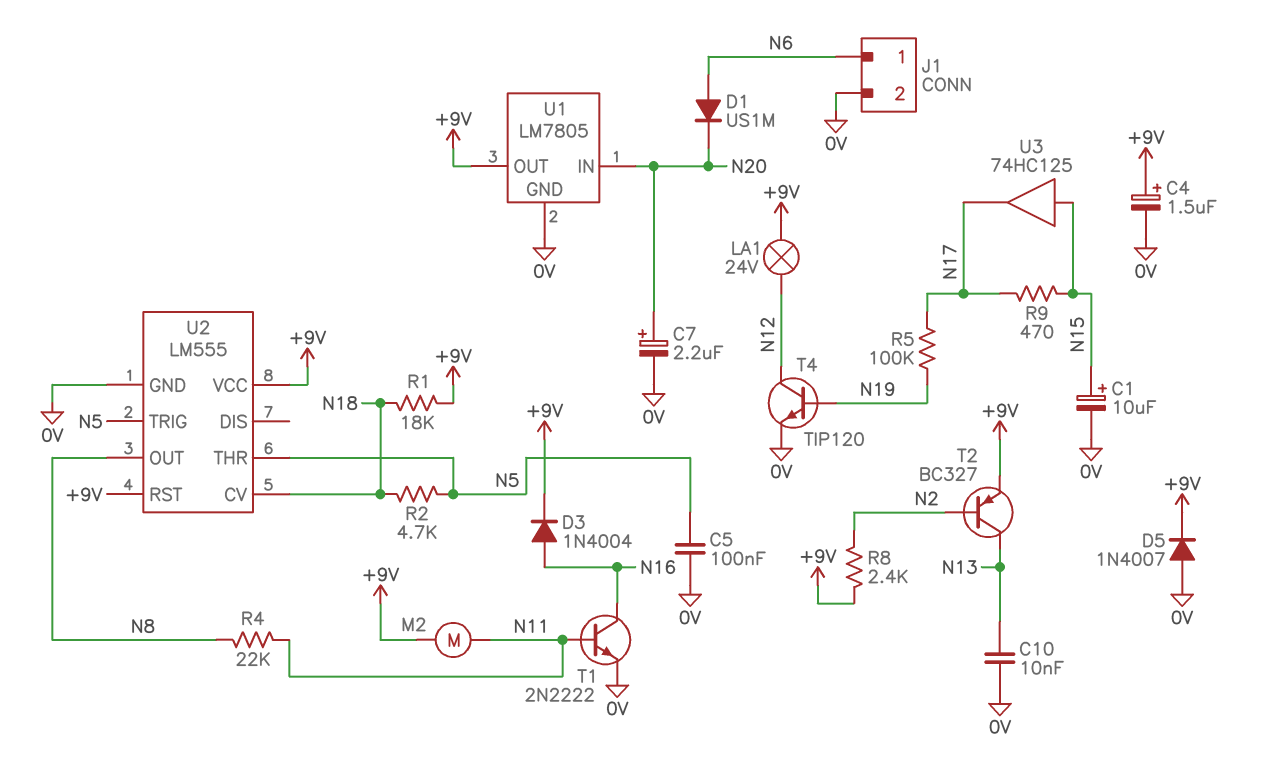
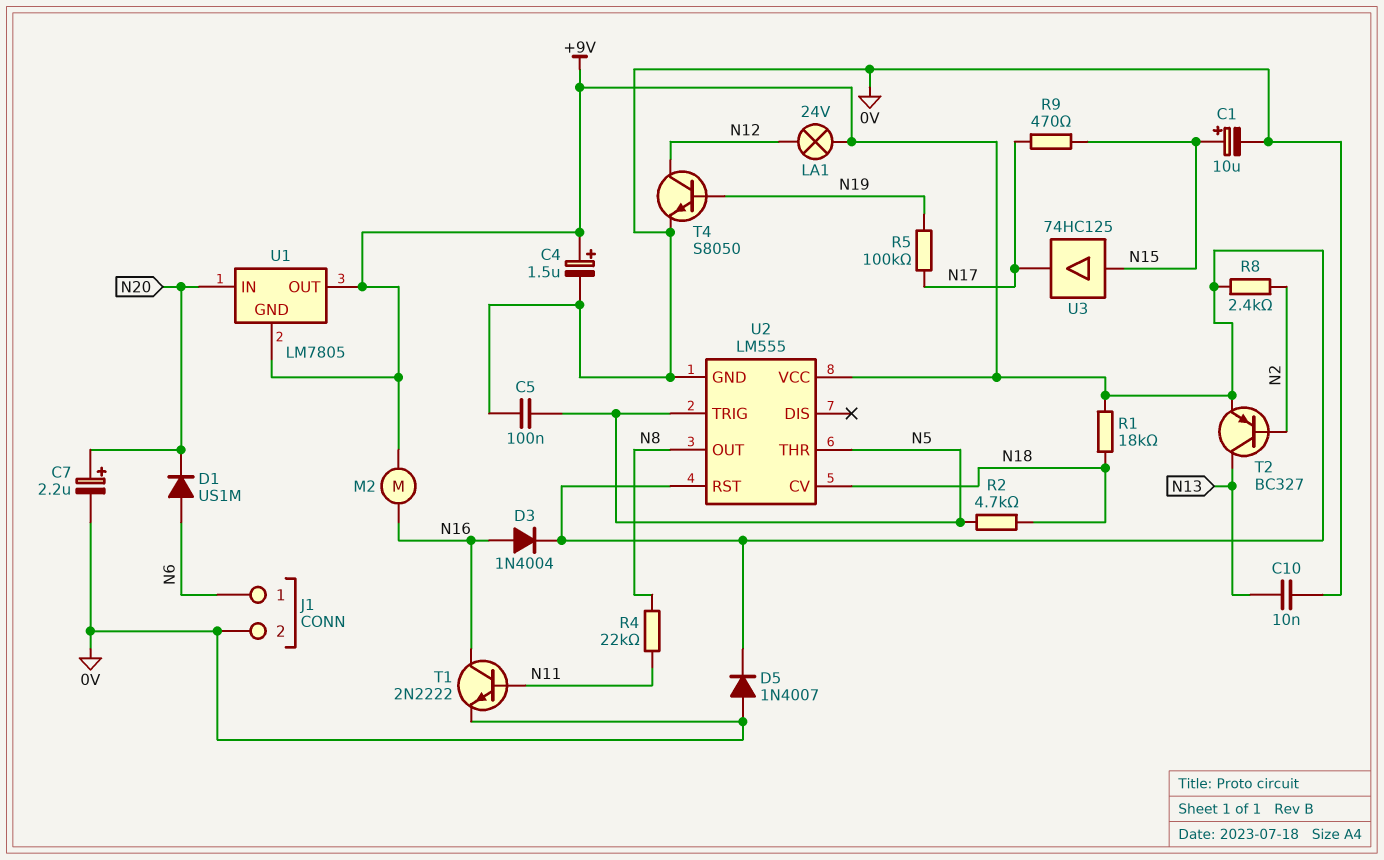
M2: motor (+9V, N11) -> motor (+9V, N16)
T4: NPN TIP120 (B N19, C N12, E 0V) -> NPN S8050 (B N19, C N12, E 0V)
U1 pin GND: 0V -> +9V

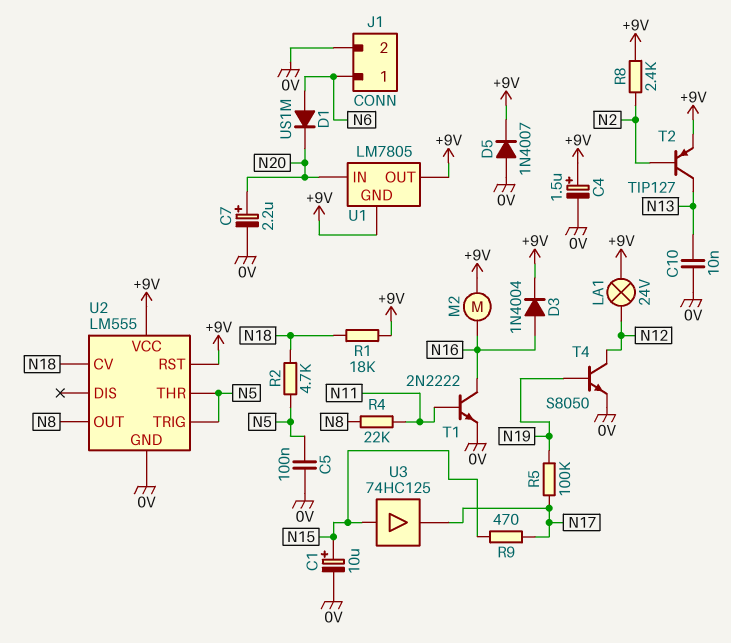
T2: PNP BC327 (B N2, C N13, E +9V) -> PNP TIP127 (B N2, C N13, E +9V)

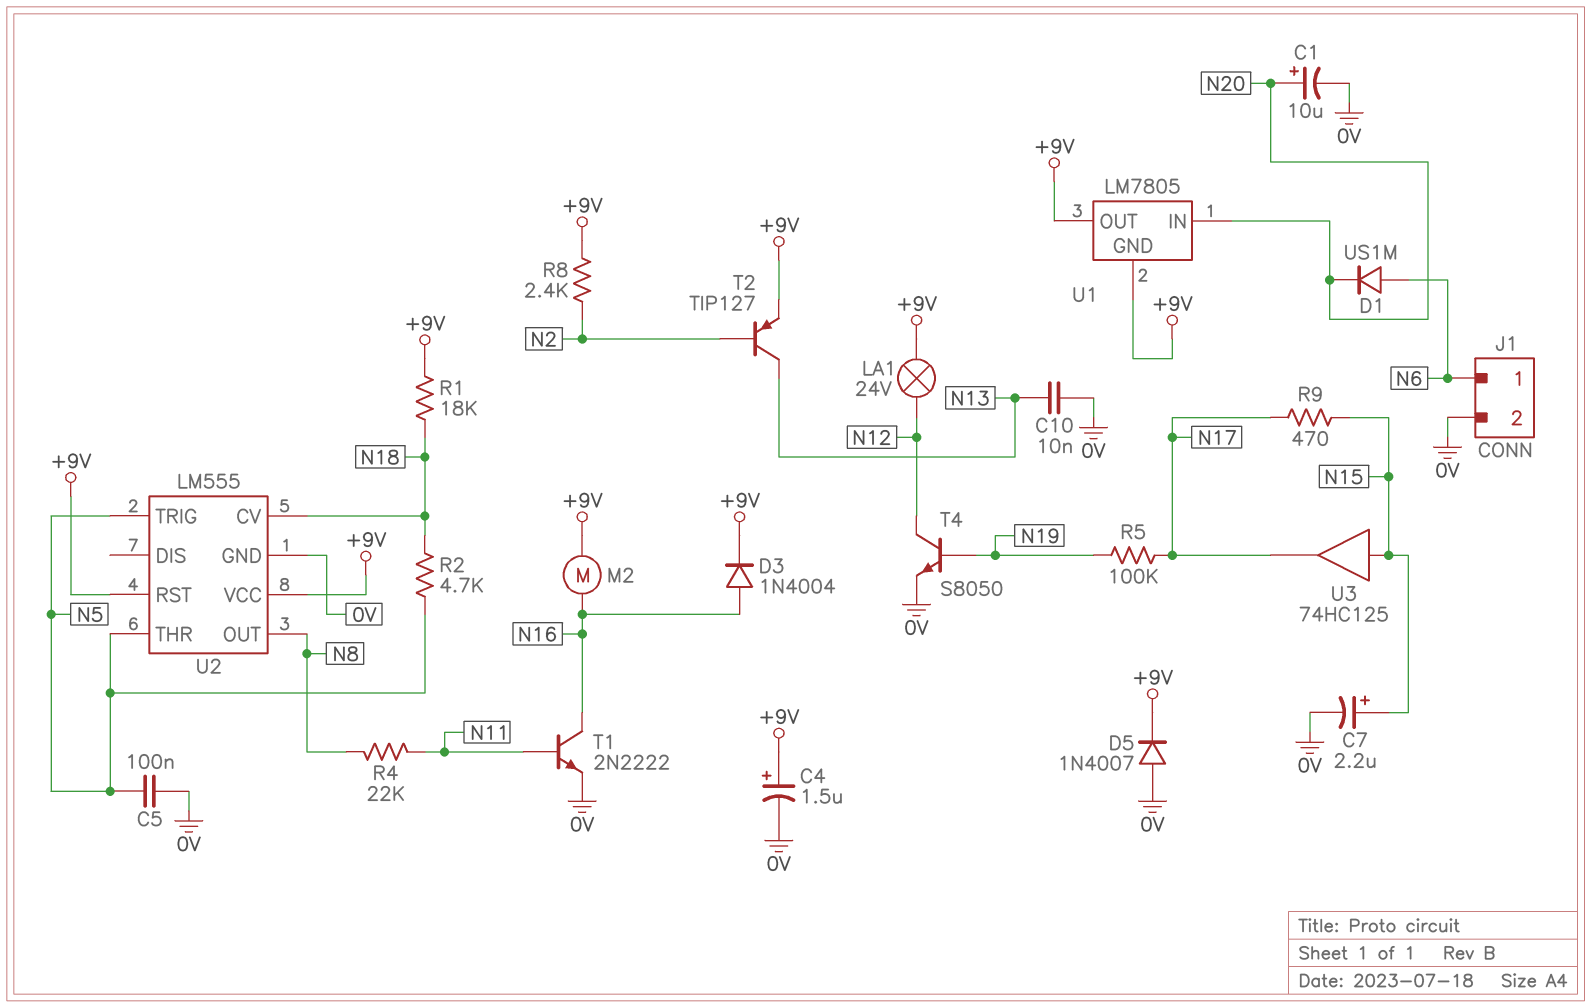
C1: 10uF (plus N15, minus 0V) -> 10uF (plus N20, minus 0V)
C7: 2.2uF (plus N20, minus 0V) -> 2.2uF (plus N15, minus 0V)

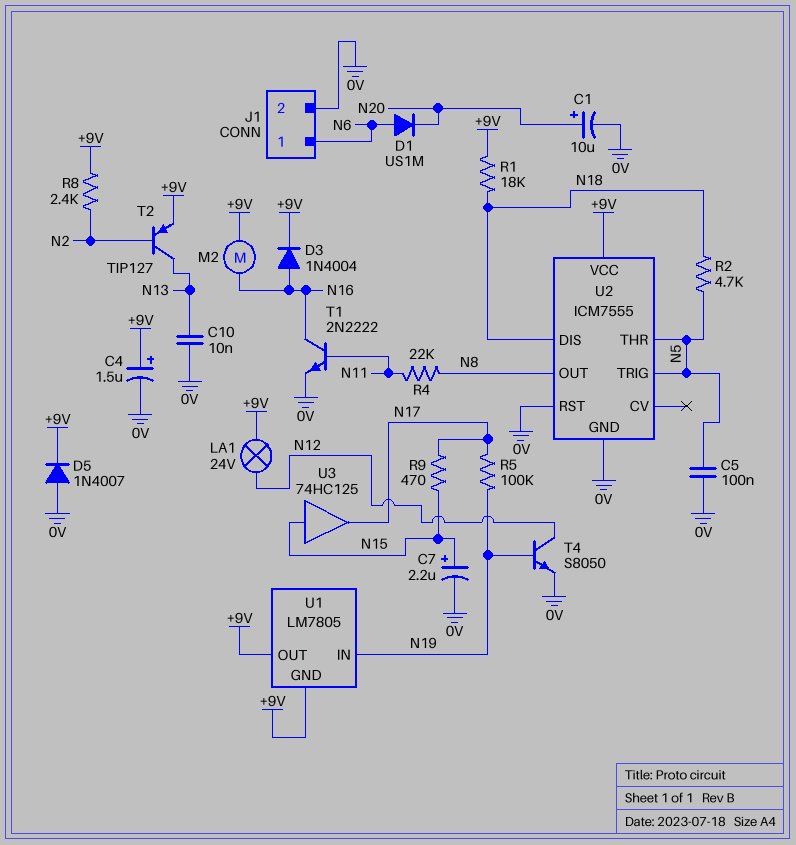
U1 pin IN: N20 -> N19
U2: LM555 -> ICM7555
U2 pin CV: N18 -> none
U2 pin DIS: none -> N18
U2 pin RST: +9V -> 0V

